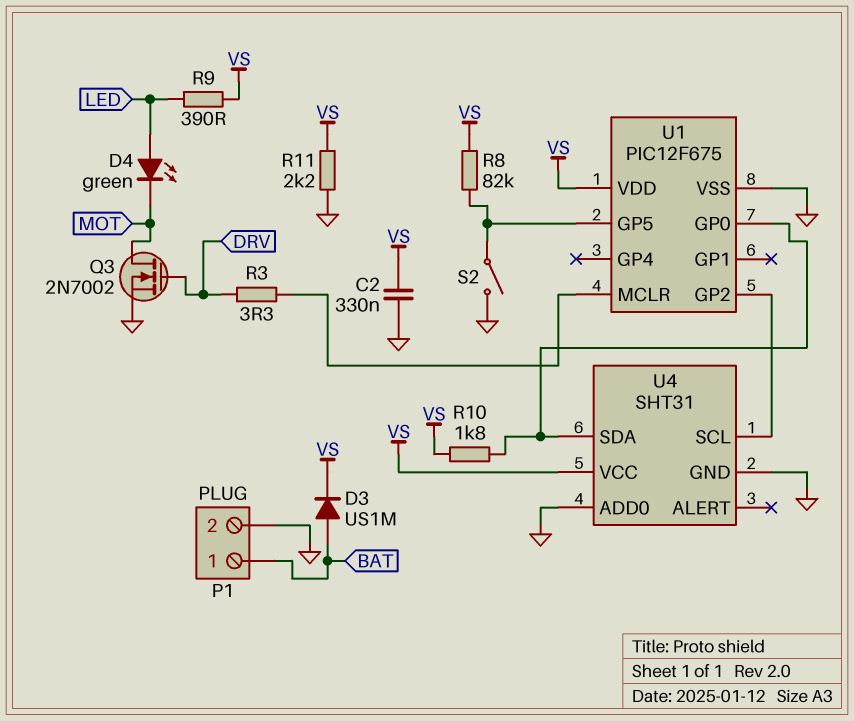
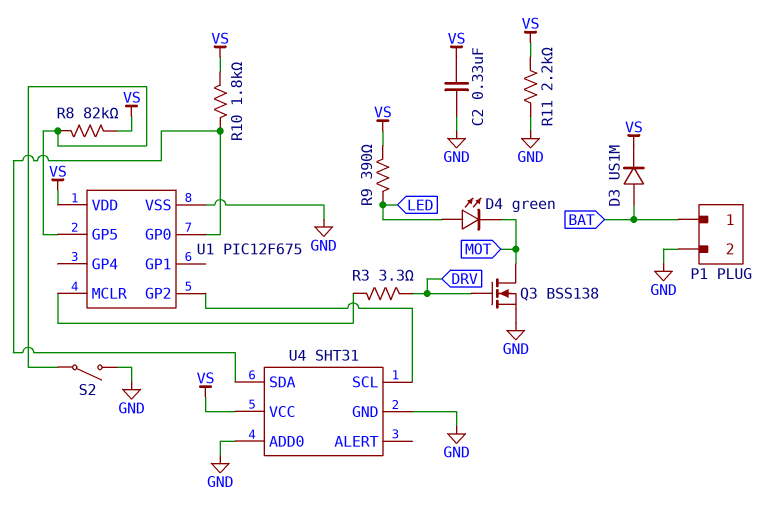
Q3: NMOS 2N7002 (G DRV, D MOT, S GND) -> NMOS BSS138 (G DRV, D MOT, S GND)

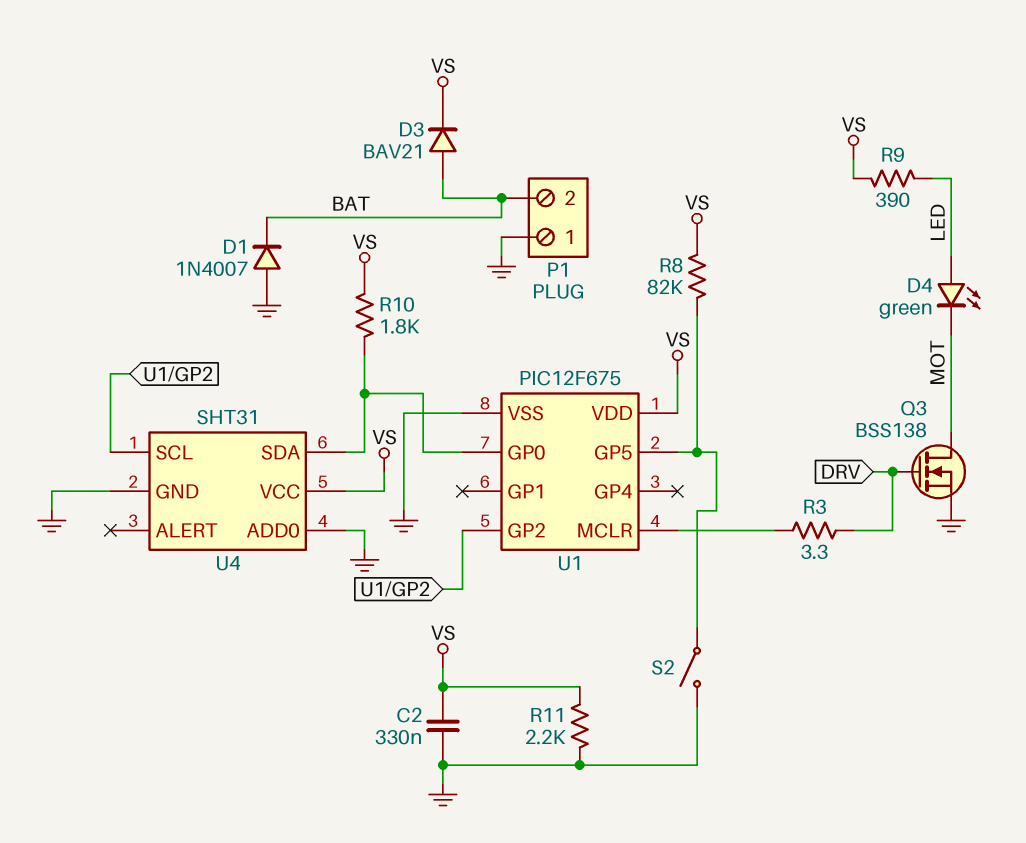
D1: none -> diode 1N4007 (A GND, K BAT)
D3: diode US1M (A BAT, K VS) -> diode BAV21 (A BAT, K VS)
P1 pin 1: BAT -> GND
P1 pin 2: GND -> BAT

